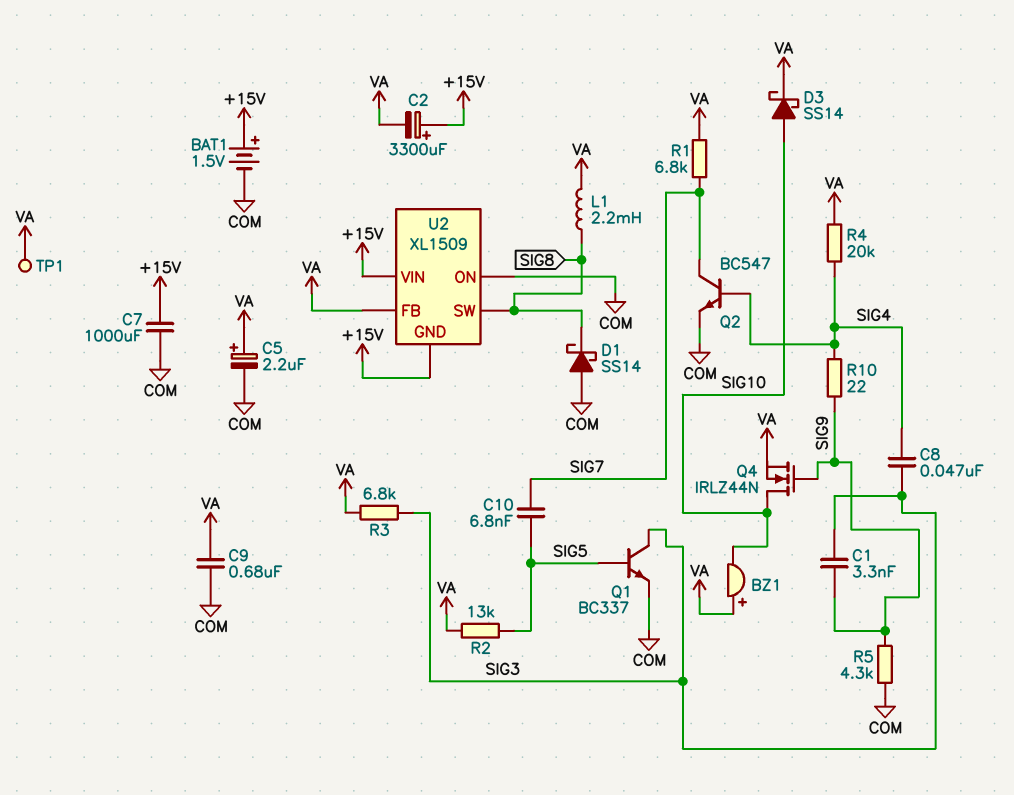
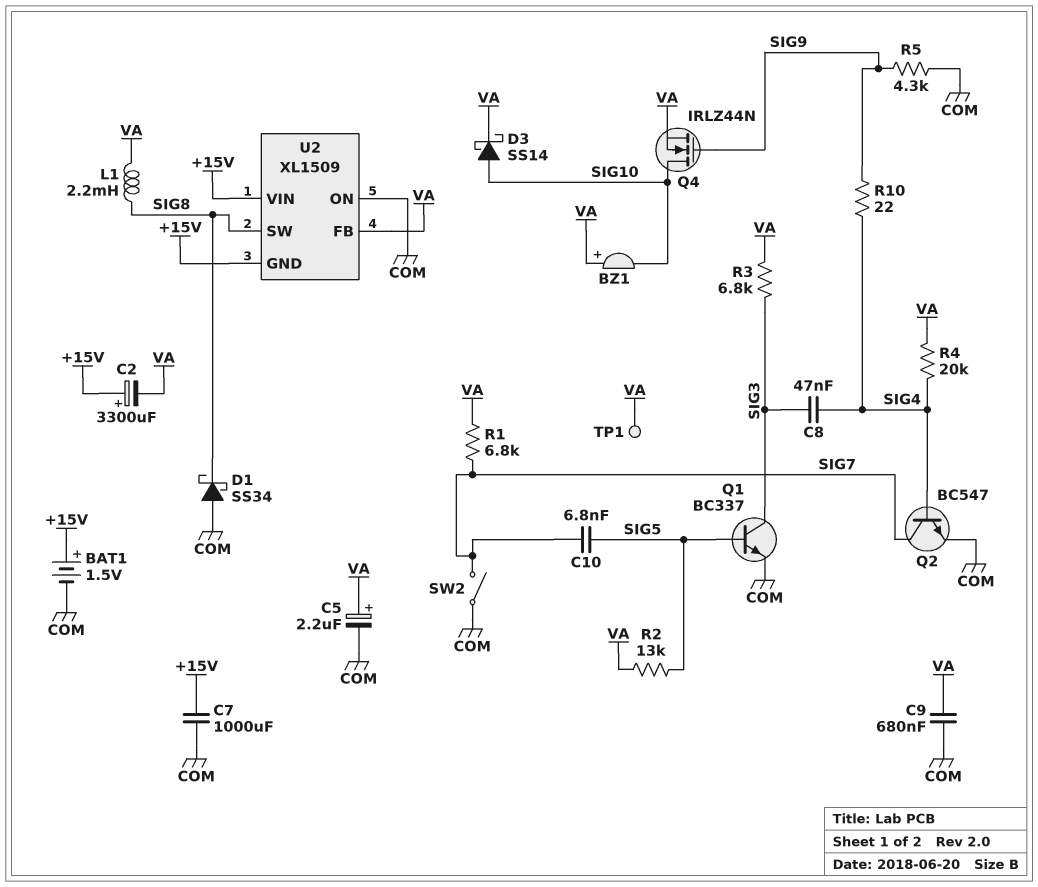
C1: 3.3nF (SIG3, SIG9) -> none
D1: schottky SS14 (A COM, K SIG8) -> schottky SS34 (A COM, K SIG8)
SW2: none -> switch (COM, SIG7)

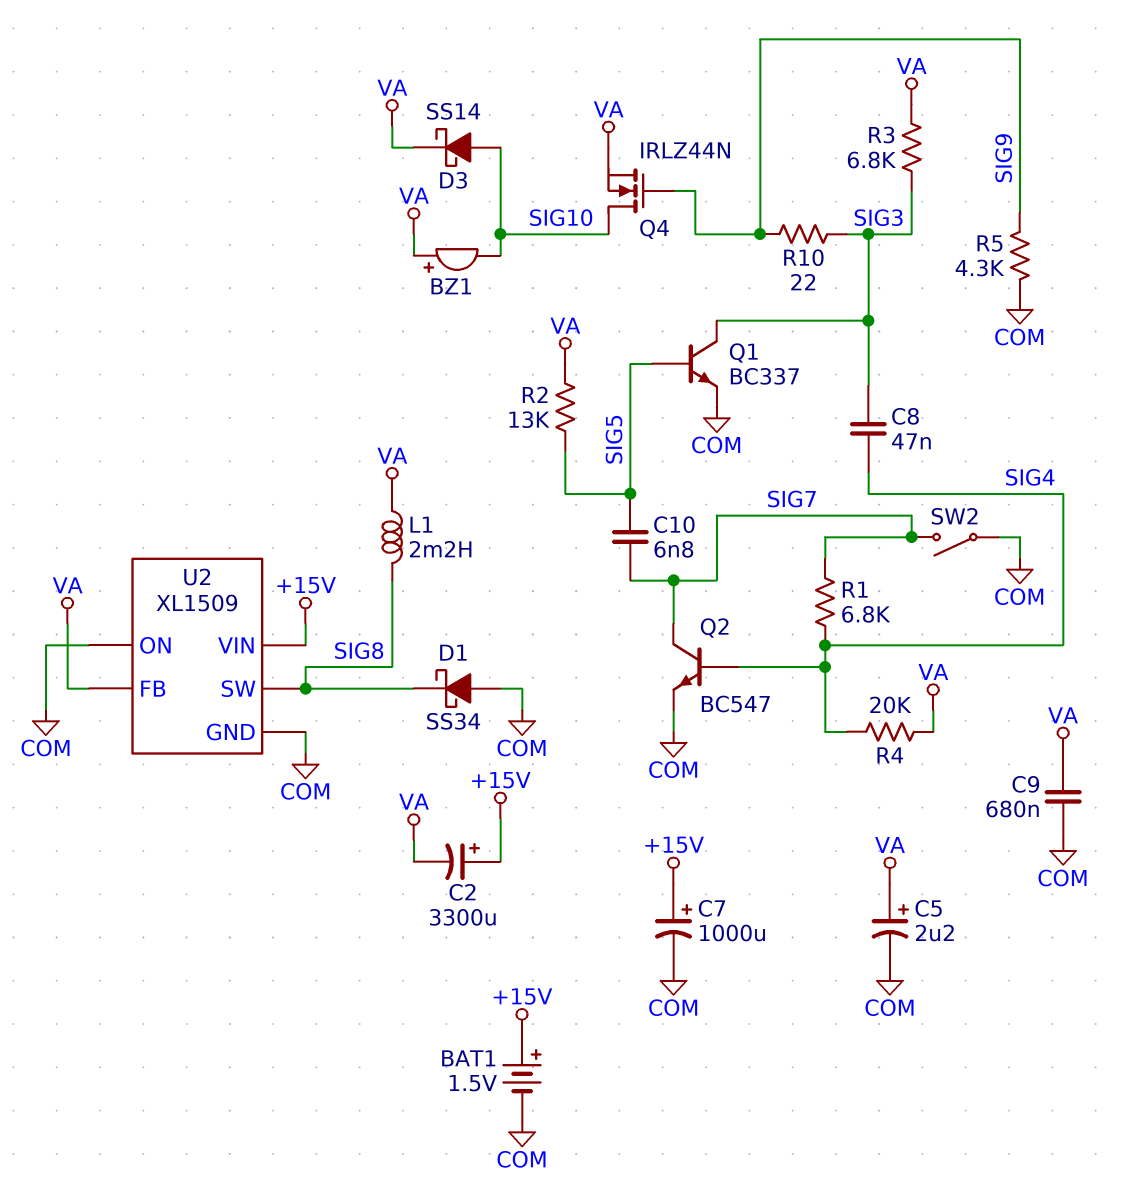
C7: 1000uF (+15V, COM) -> 1000uF (plus +15V, minus COM)
R1: 6.8k (SIG7, VA) -> 6.8k (SIG4, SIG7)
R10: 22 (SIG4, SIG9) -> 22 (SIG3, SIG9)
TP1: test point (VA) -> none
U2 pin GND: +15V -> COM

